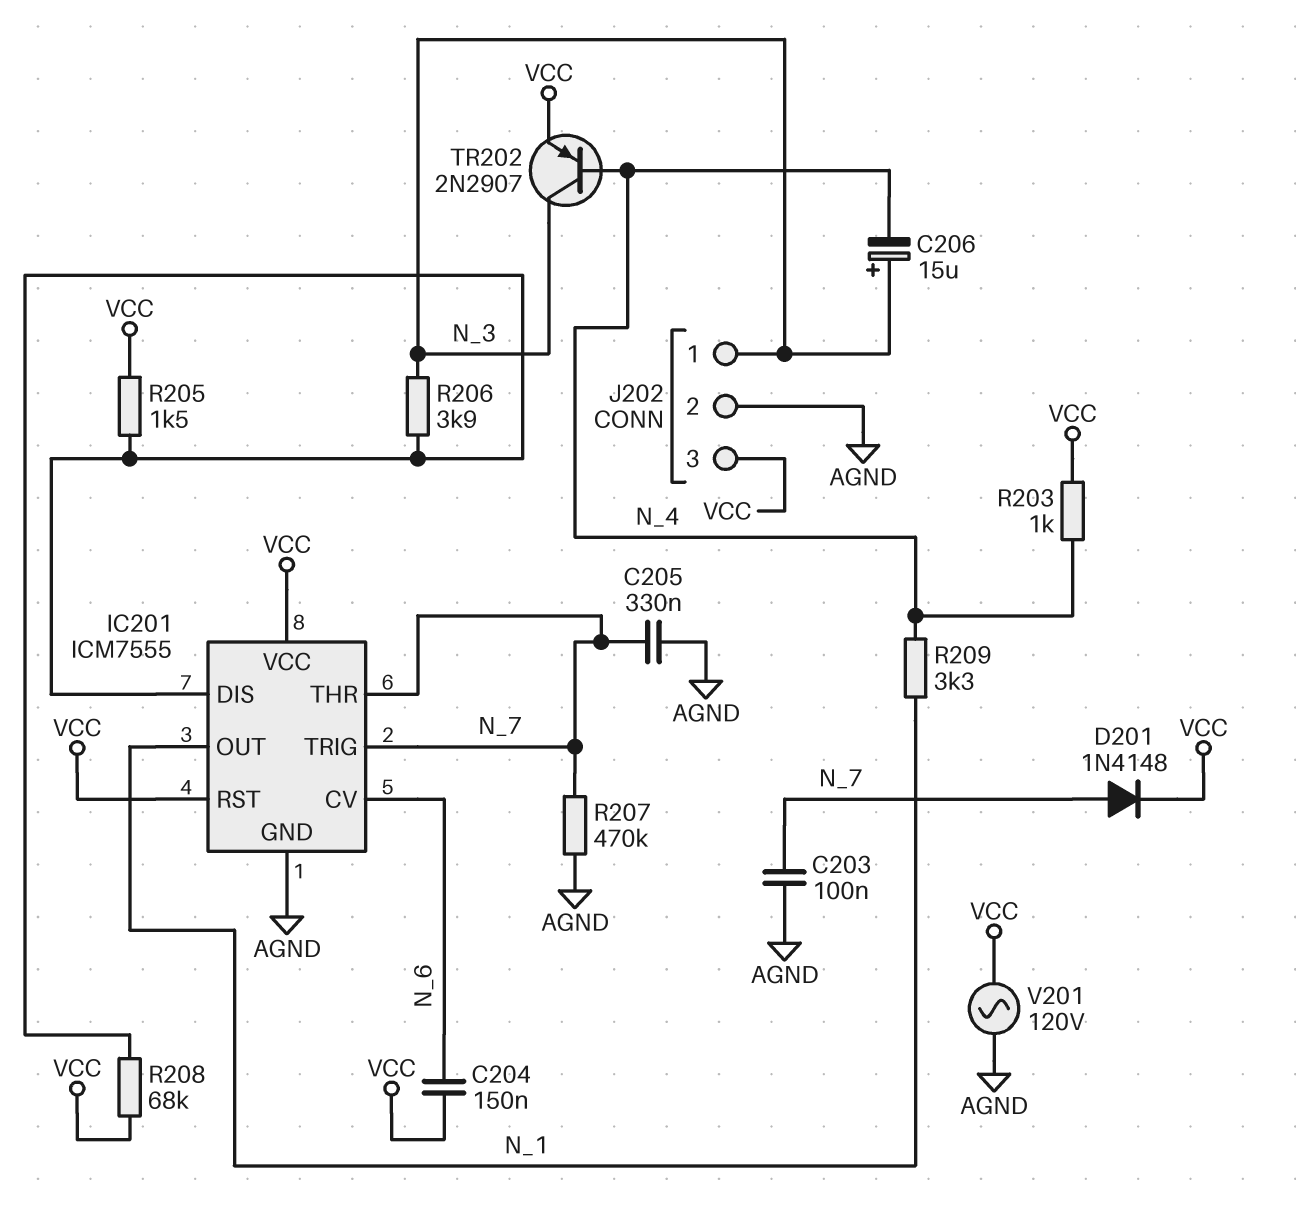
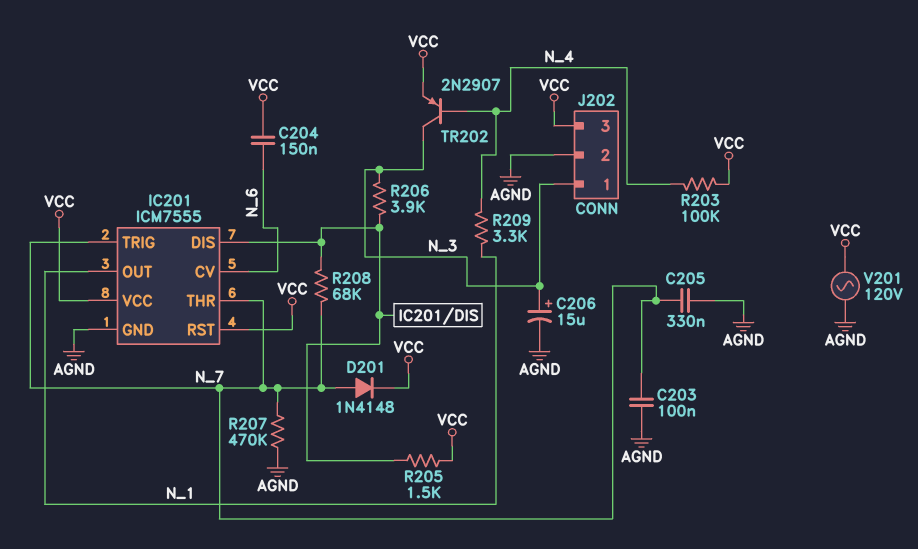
C206: 15uF (plus N_3, minus N_4) -> 15uF (plus N_3, minus AGND)
R203: 1k (N_4, VCC) -> 100k (N_4, VCC)
R208: 68k (IC201/DIS, VCC) -> 68k (IC201/DIS, N_7)

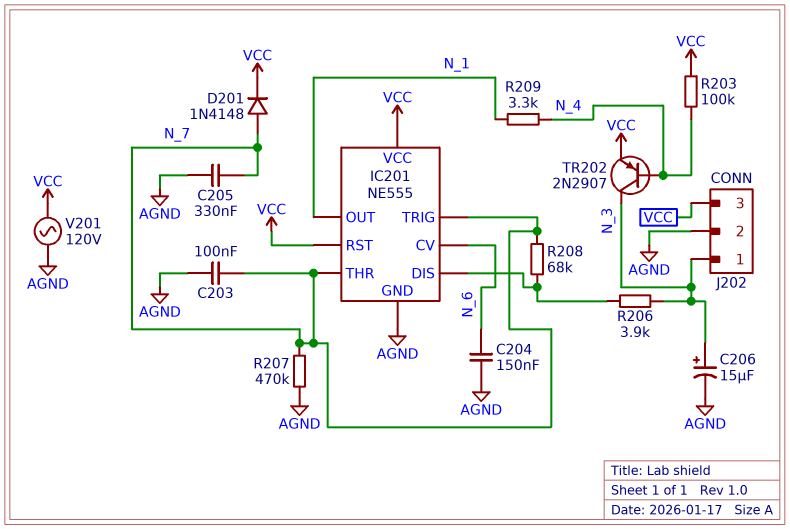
C204: 150nF (N_6, VCC) -> 150nF (AGND, N_6)
IC201: ICM7555 -> NE555
R205: 1.5k (IC201/DIS, VCC) -> none

